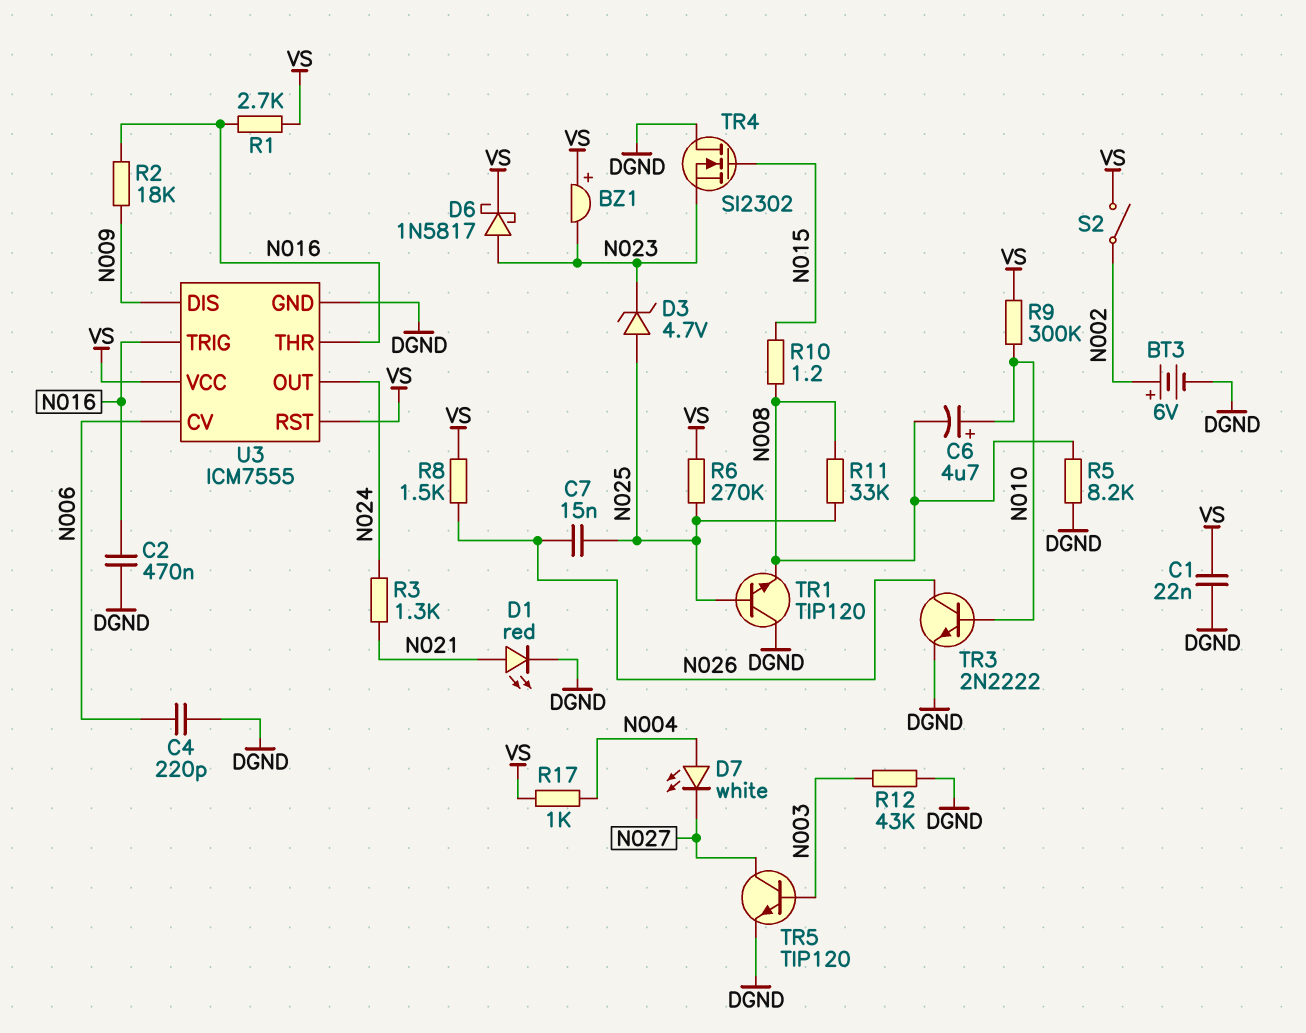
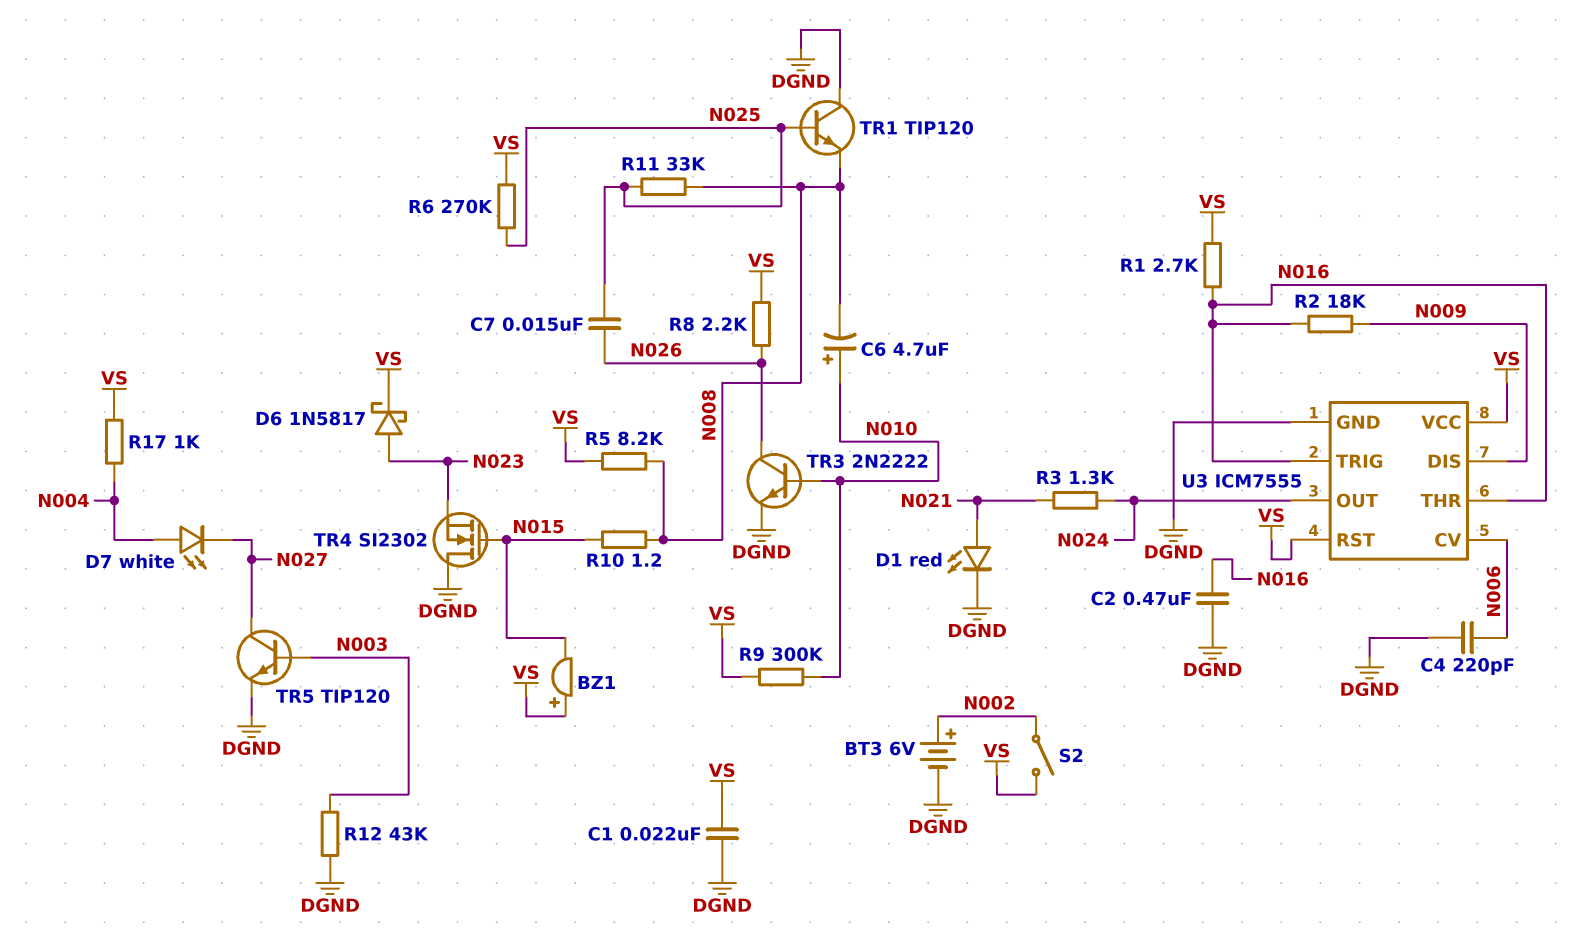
BZ1: buzzer (plus VS, minus N023) -> buzzer (plus VS, minus N015)
D3: zener 4.7V (A N025, K N023) -> none
R5: 8.2k (DGND, N008) -> 8.2k (N008, VS)
R8: 1.5k (N026, VS) -> 2.2k (N026, VS)

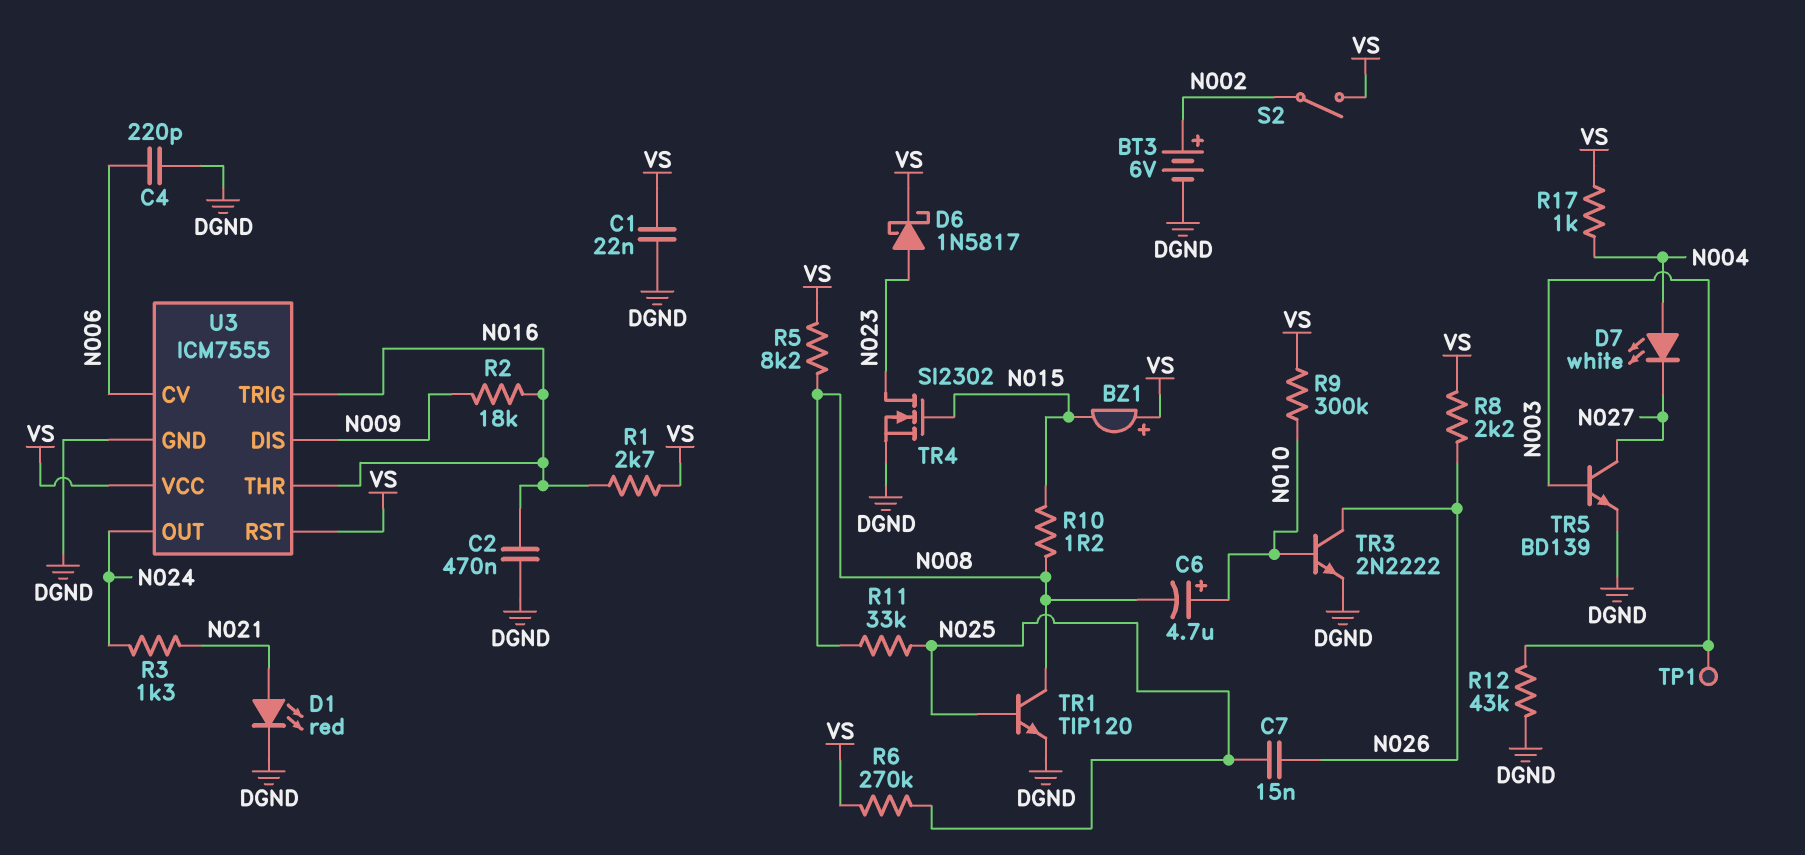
TP1: none -> test point (N003)
TR1: NPN TIP120 (B N025, C DGND, E N008) -> NPN TIP120 (B N025, C N008, E DGND)
TR4: NMOS SI2302 (G N015, D DGND, S N023) -> NMOS SI2302 (G N015, D N023, S DGND)
TR5: NPN TIP120 (B N003, C N027, E DGND) -> NPN BD139 (B N003, C N027, E DGND)

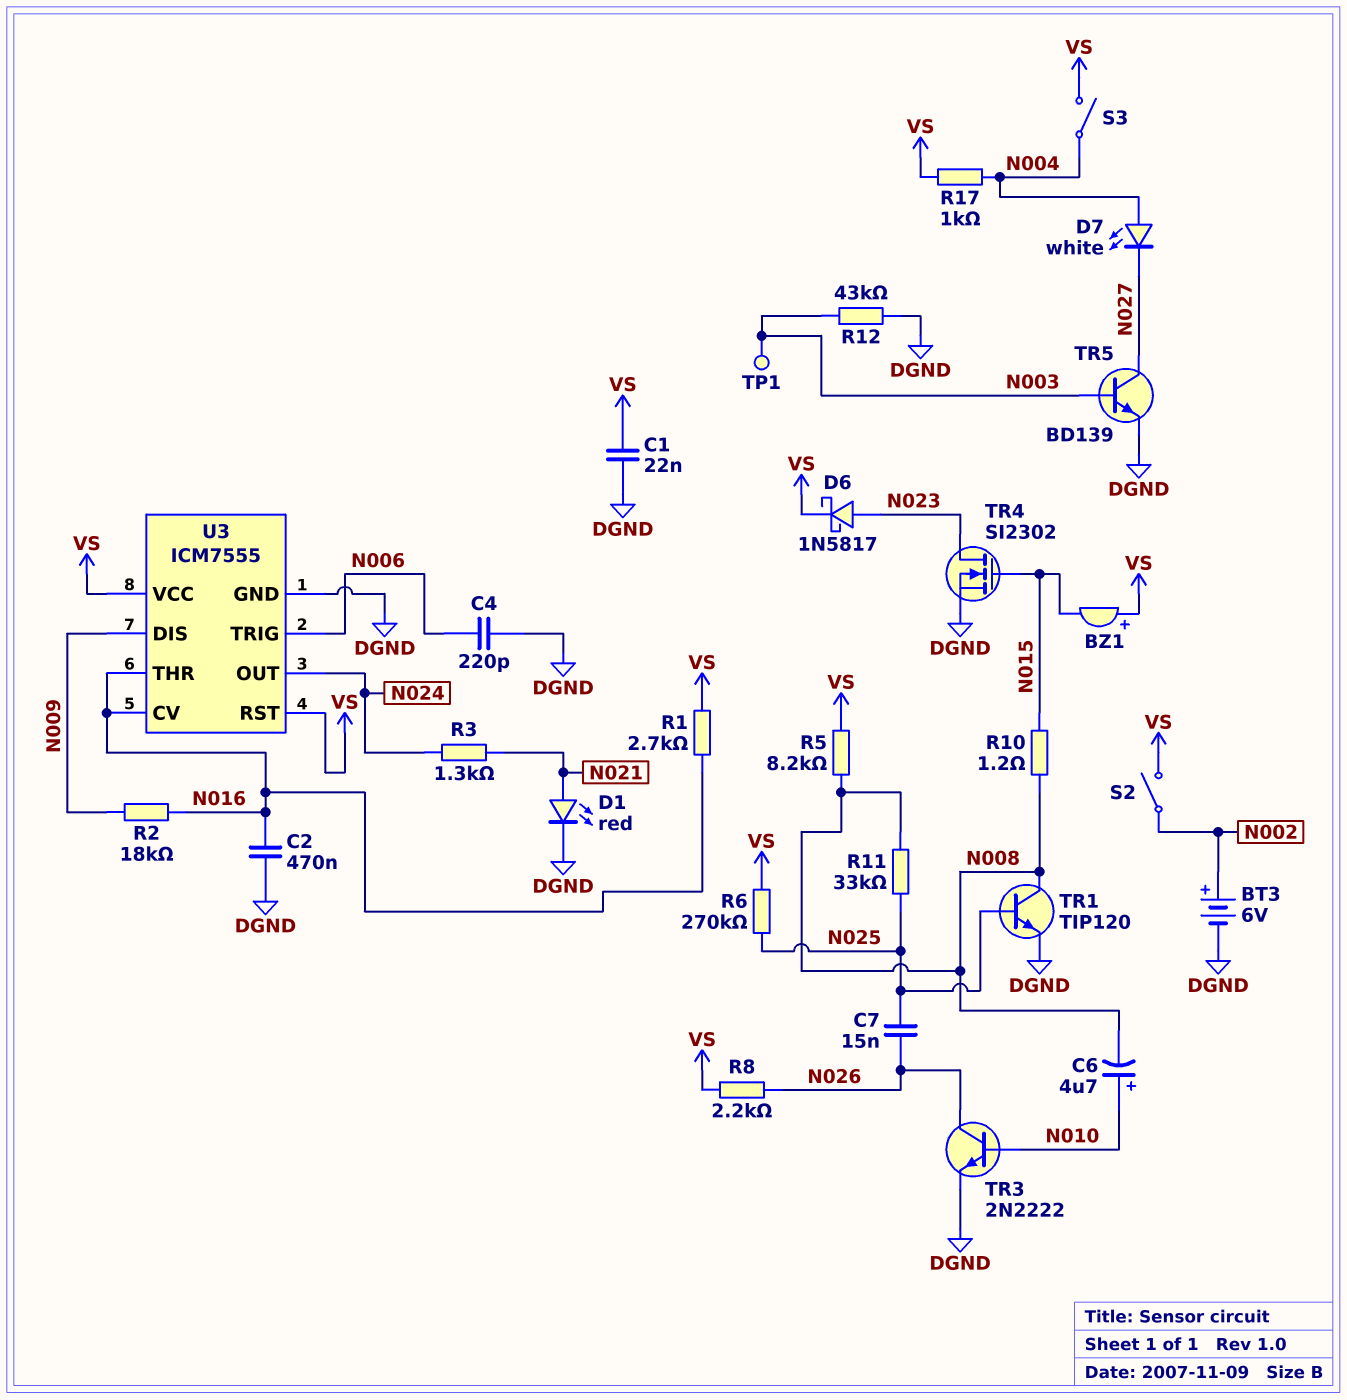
R9: 300k (N010, VS) -> none
S3: none -> switch (N004, VS)
U3 pin CV: N006 -> N016
U3 pin TRIG: N016 -> N006

